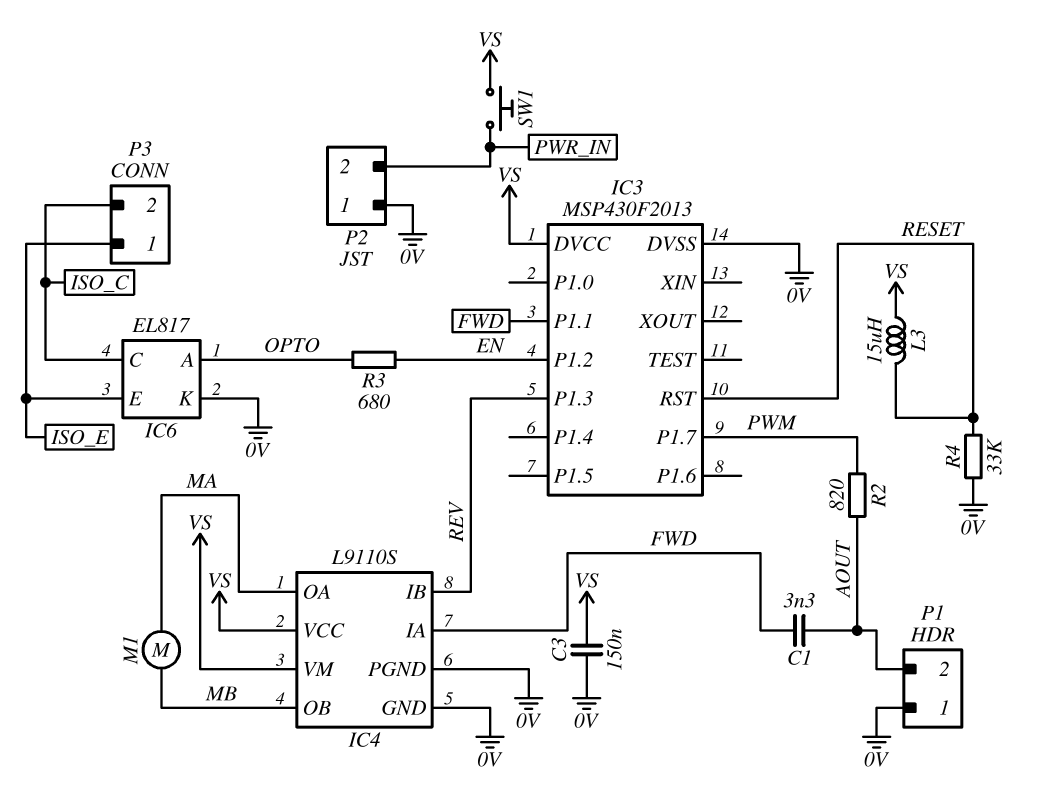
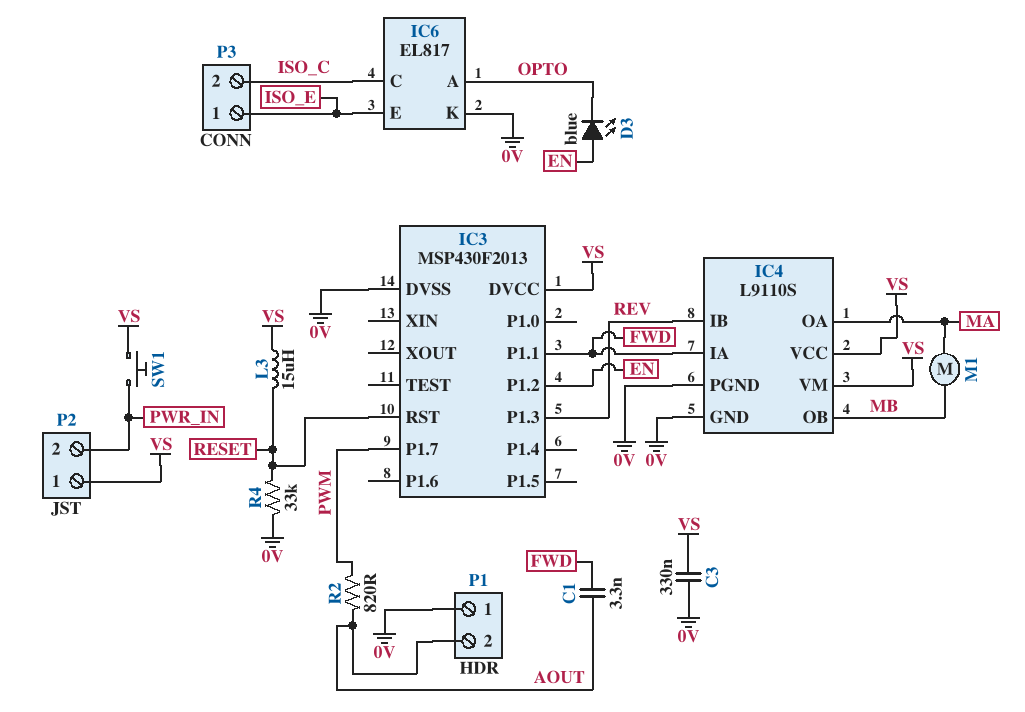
C3: 150nF (0V, VS) -> 330nF (0V, VS)
D3: none -> LED blue (A EN, K OPTO)
P2 pin 1: 0V -> VS
R3: 680 (EN, OPTO) -> none

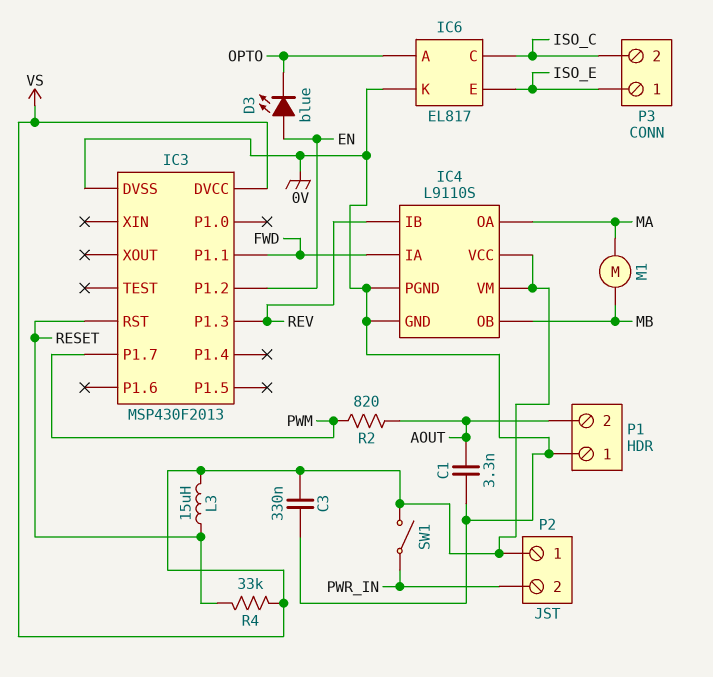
C1: 3.3nF (AOUT, FWD) -> 3.3nF (0V, AOUT)
R4: 33k (0V, RESET) -> 33k (RESET, VS)
SW1: button (PWR_IN, VS) -> switch (PWR_IN, VS)

